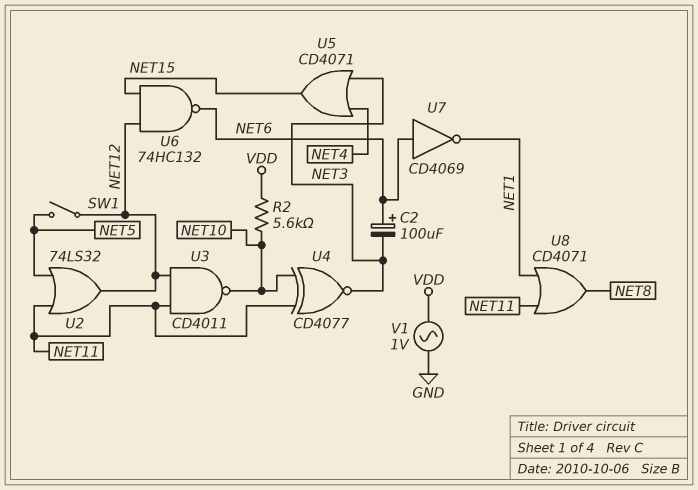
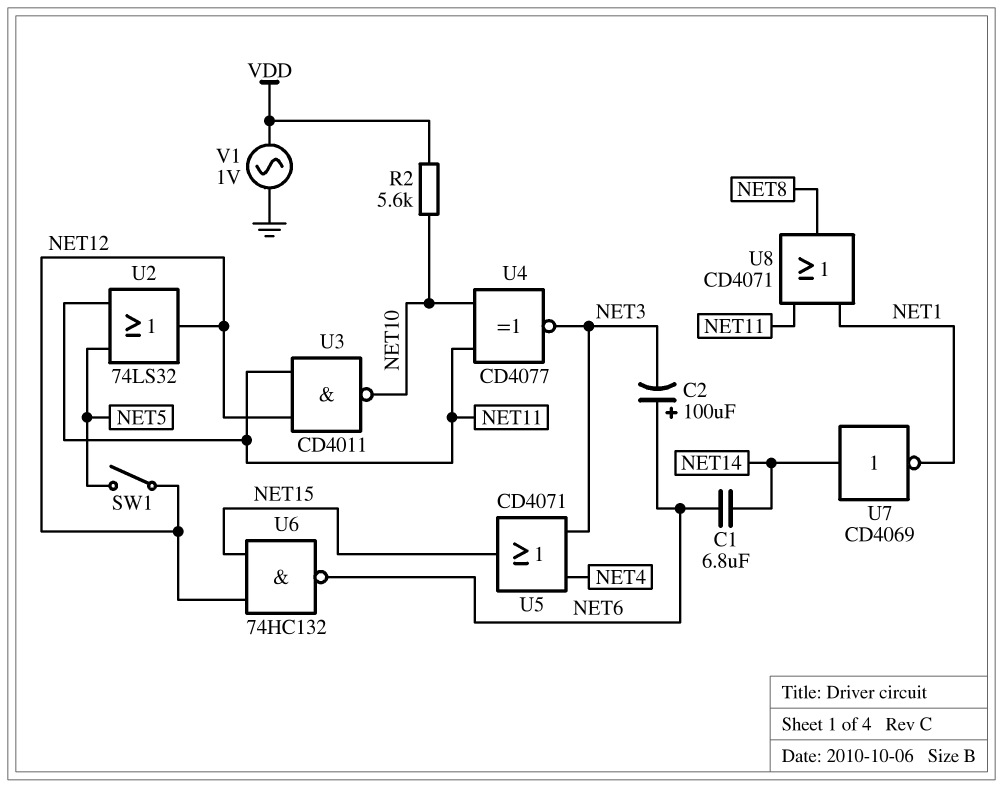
C1: none -> 6.8uF (NET6, NET14)
U7: NOT CD4069 (in NET6, out NET1) -> NOT CD4069 (in NET14, out NET1)

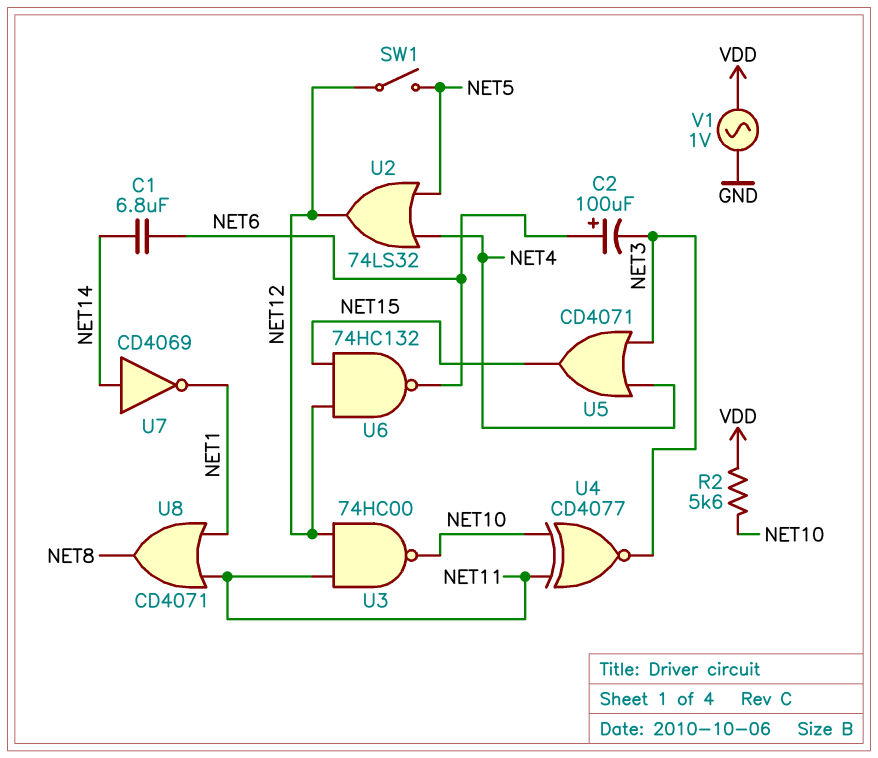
U2: OR 74LS32 (in NET5, in NET11, out NET12) -> OR 74LS32 (in NET4, in NET5, out NET12)
U3: NAND CD4011 (in NET11, in NET12, out NET10) -> NAND 74HC00 (in NET11, in NET12, out NET10)

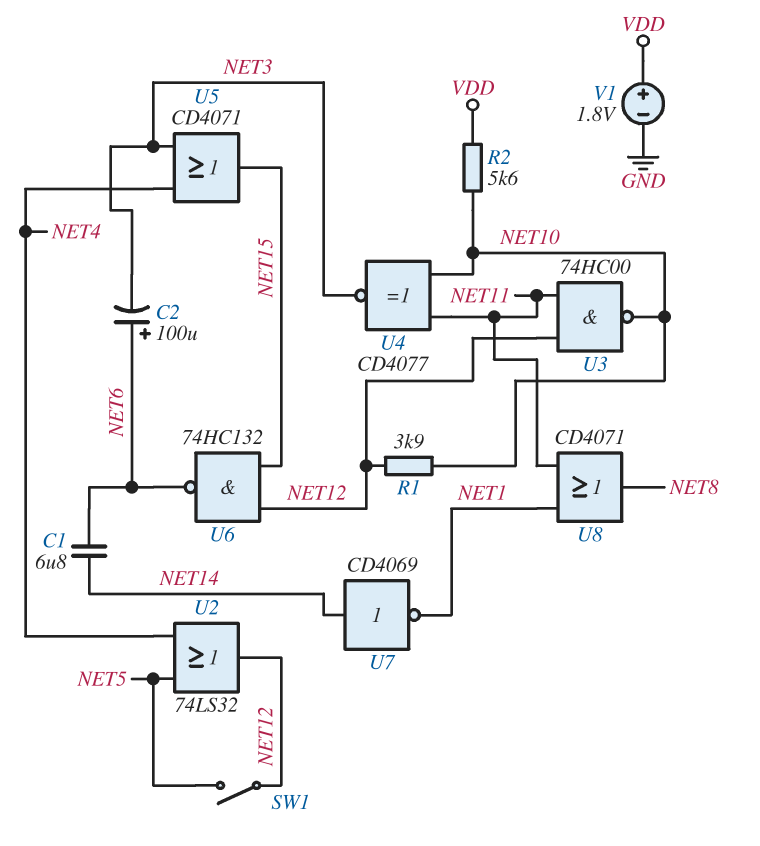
R1: none -> 3.9k (NET10, NET12)
V1: AC 1V (GND, VDD) -> 1.8V (plus VDD, minus GND)

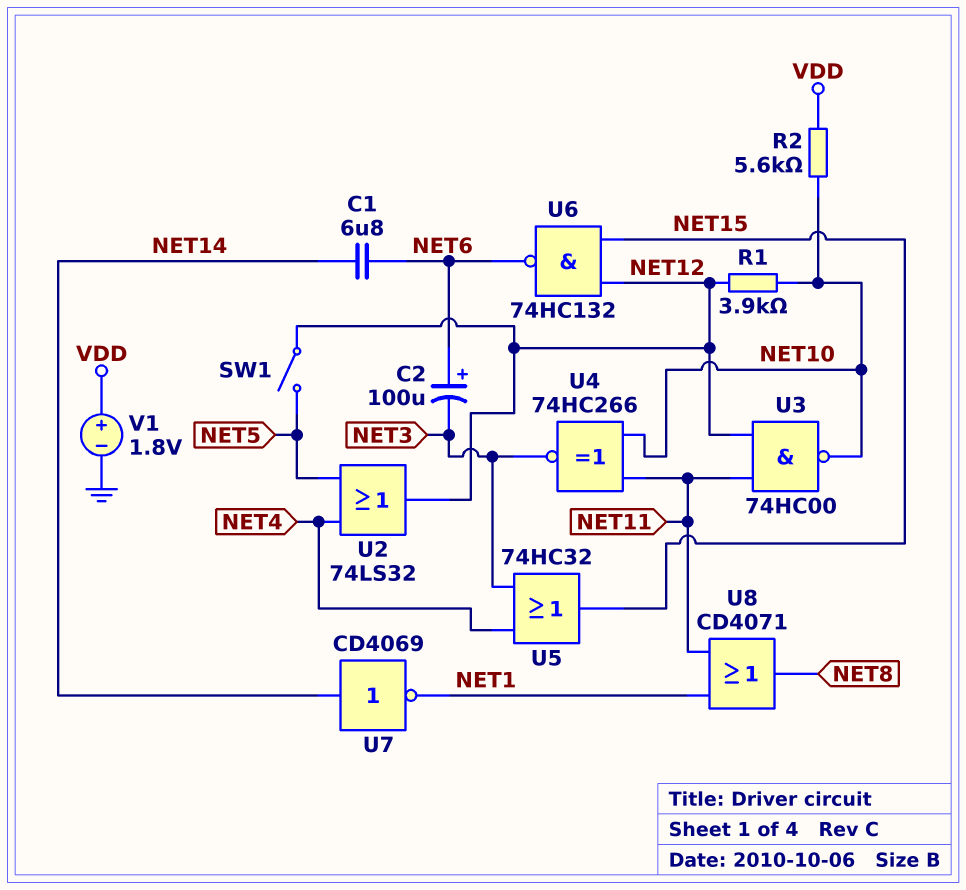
U4: XNOR CD4077 (in NET10, in NET11, out NET3) -> XNOR 74HC266 (in NET10, in NET11, out NET3)
U5: OR CD4071 (in NET3, in NET4, out NET15) -> OR 74HC32 (in NET3, in NET4, out NET15)

